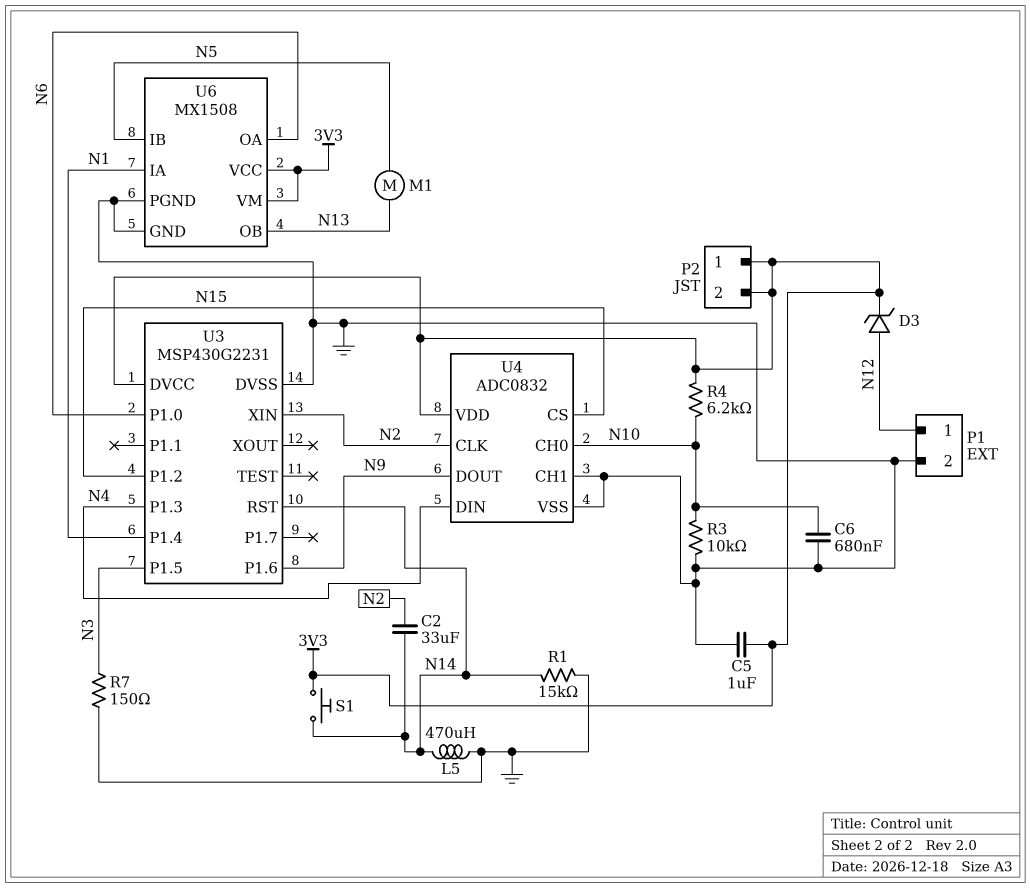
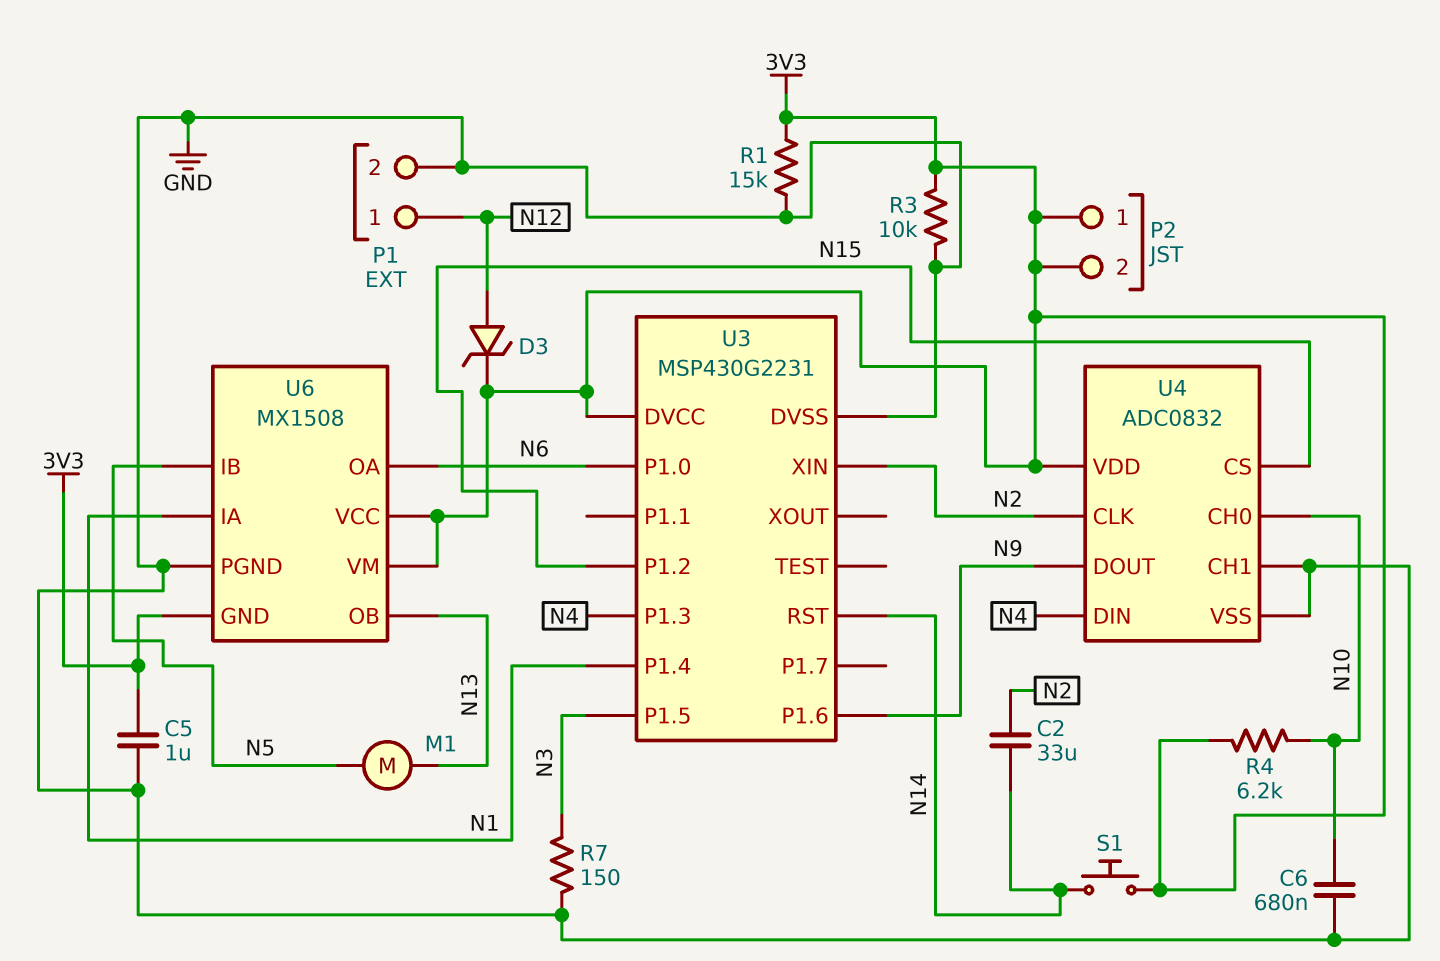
L5: 470uH (GND, N14) -> none
R1: 15k (GND, N14) -> 15k (3V3, GND)
R3: 10k (GND, N10) -> 10k (3V3, GND)
U6 pin GND: GND -> 3V3

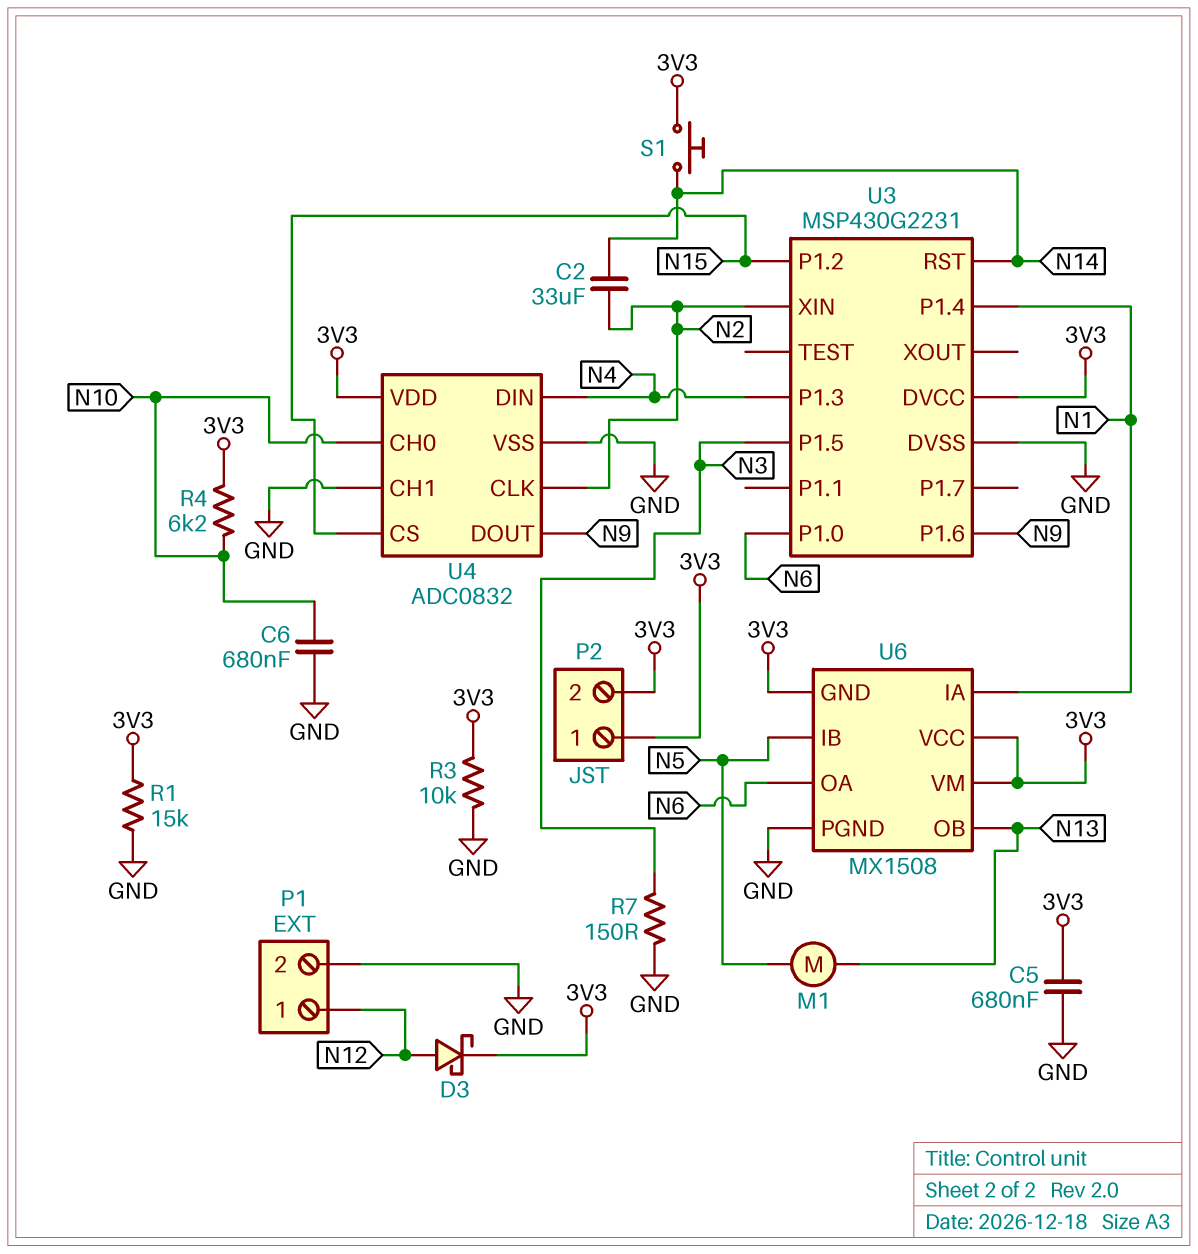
C5: 1uF (3V3, GND) -> 680nF (3V3, GND)
D3: zener (A N12, K 3V3) -> schottky (A N12, K 3V3)

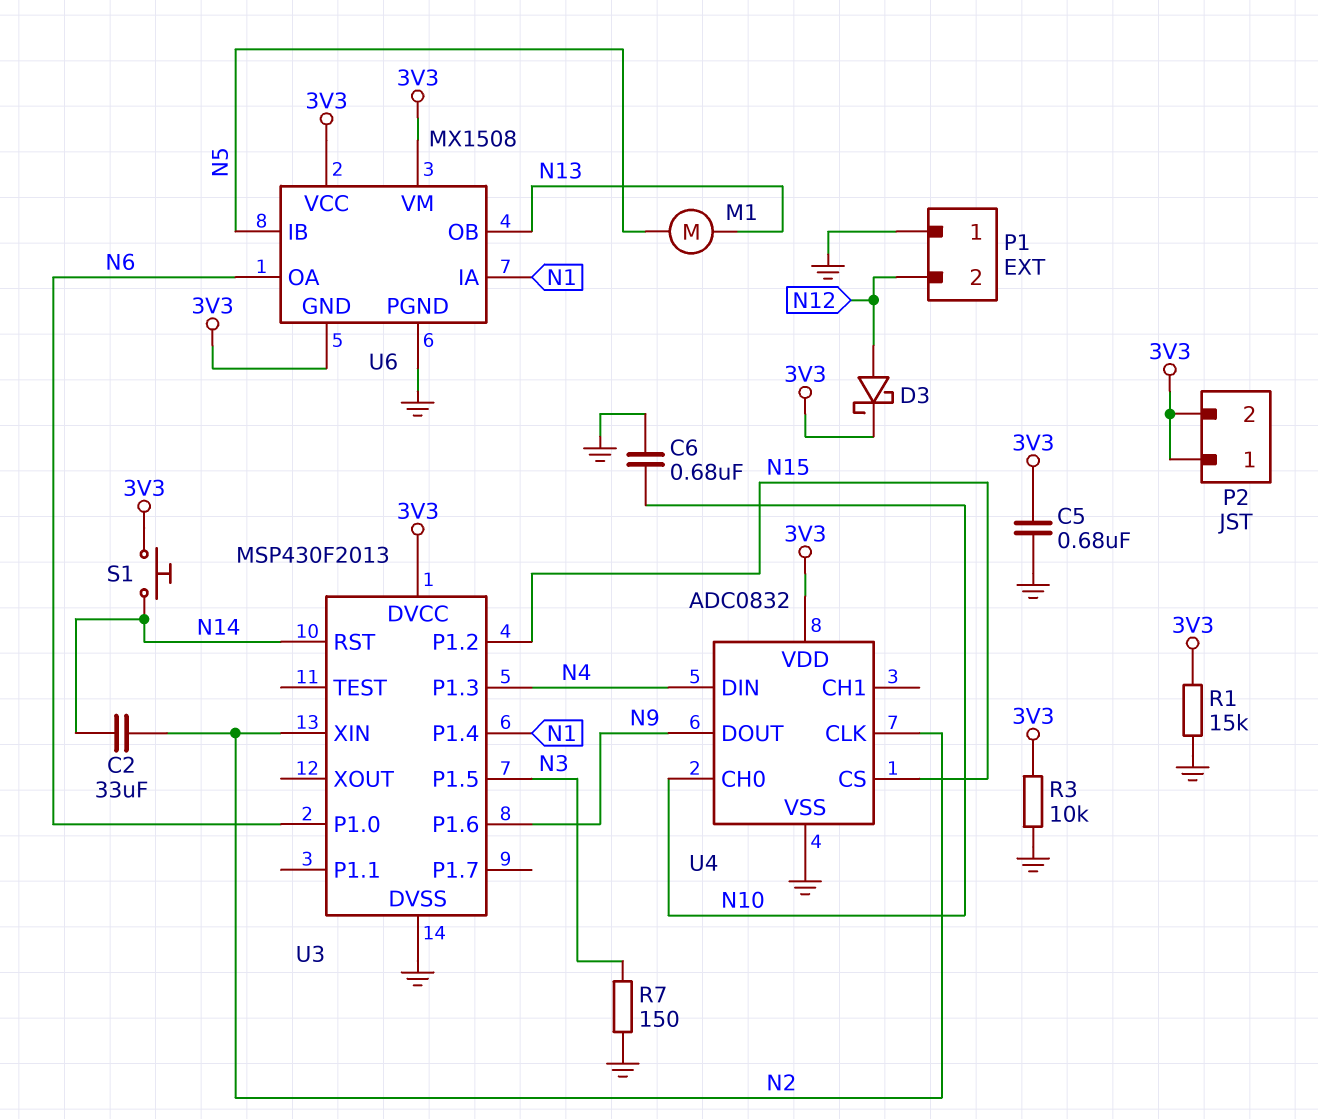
P1 pin 1: N12 -> GND
P1 pin 2: GND -> N12
R4: 6.2k (3V3, N10) -> none
U3: MSP430G2231 -> MSP430F2013
U4 pin CH1: GND -> none

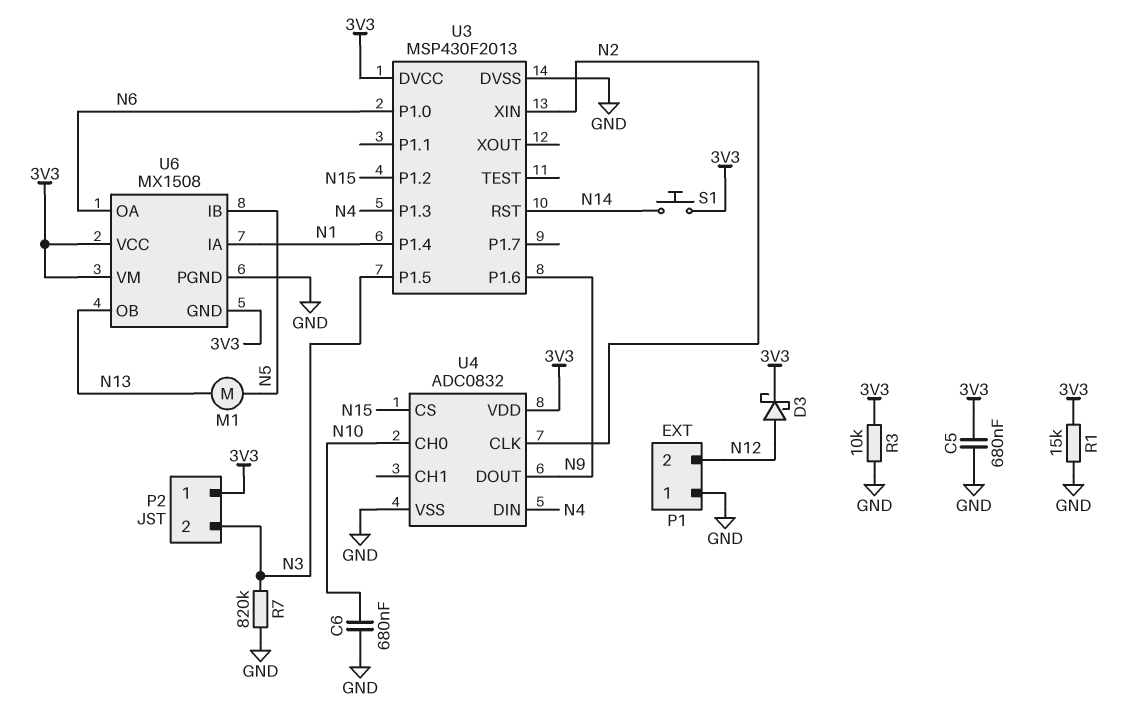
C2: 33uF (N2, N14) -> none
P2 pin 2: 3V3 -> N3
R7: 150 (GND, N3) -> 820k (GND, N3)

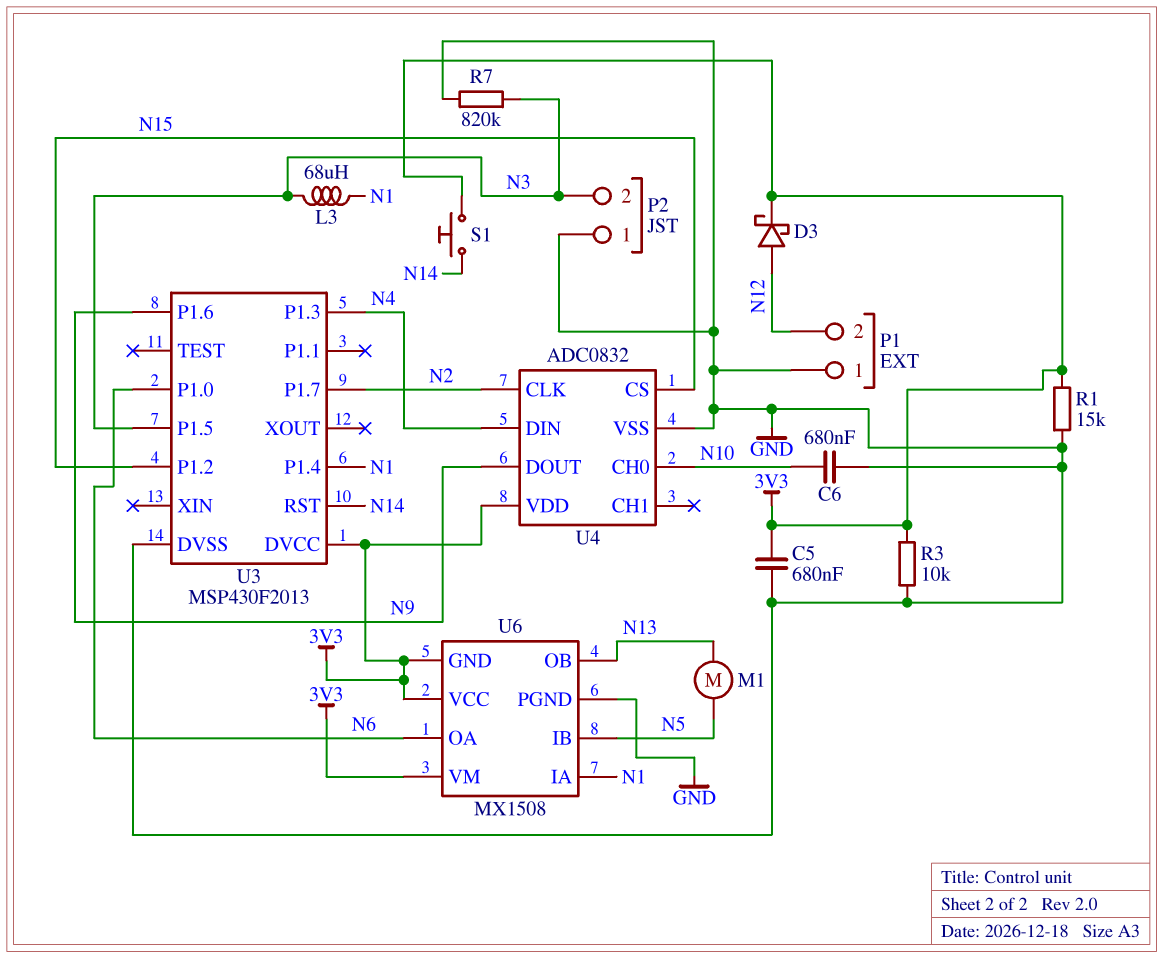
L3: none -> 68uH (N1, N3)
P2 pin 1: 3V3 -> GND
U3 pin P1.7: none -> N2
U3 pin XIN: N2 -> none

